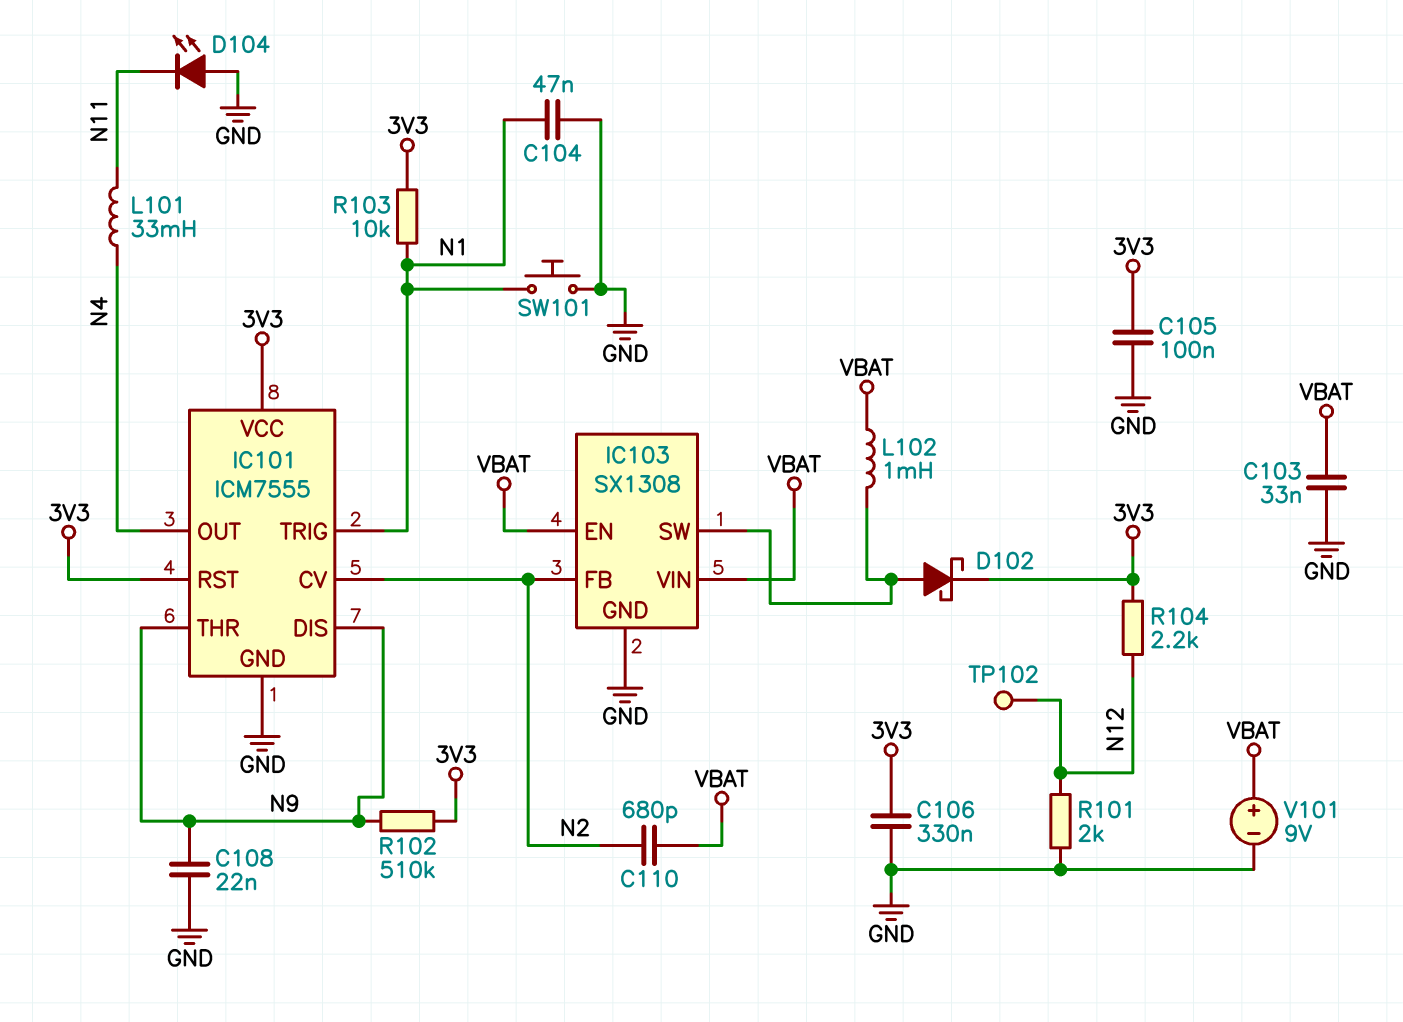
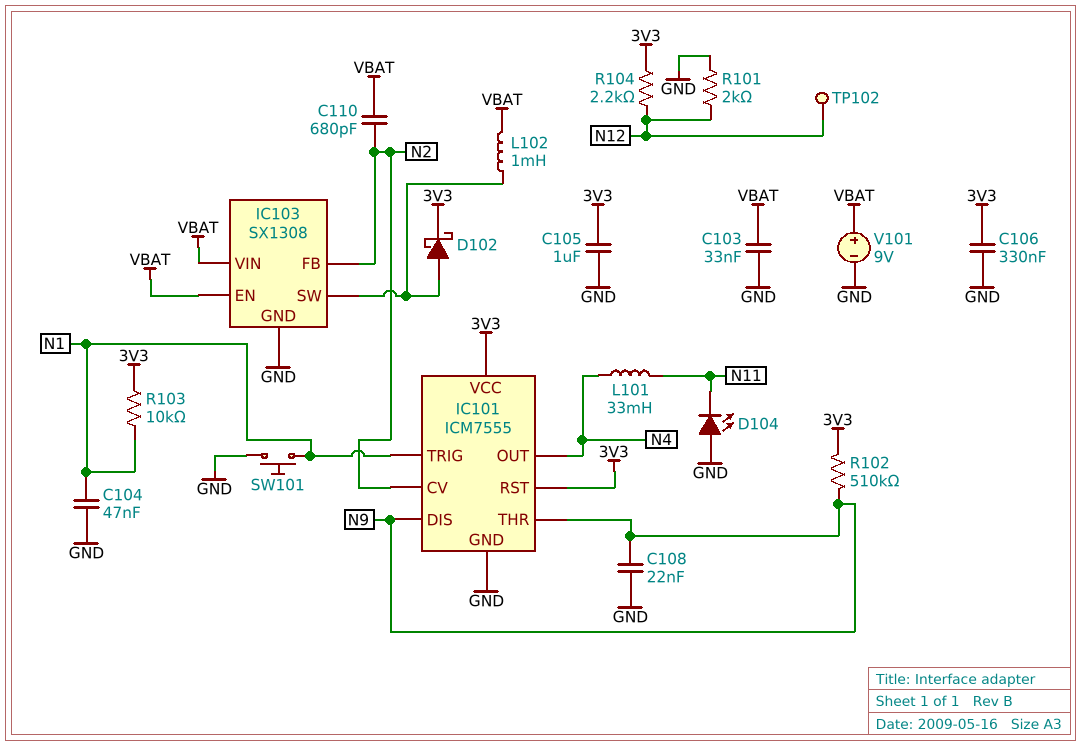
C105: 100nF (3V3, GND) -> 1uF (3V3, GND)

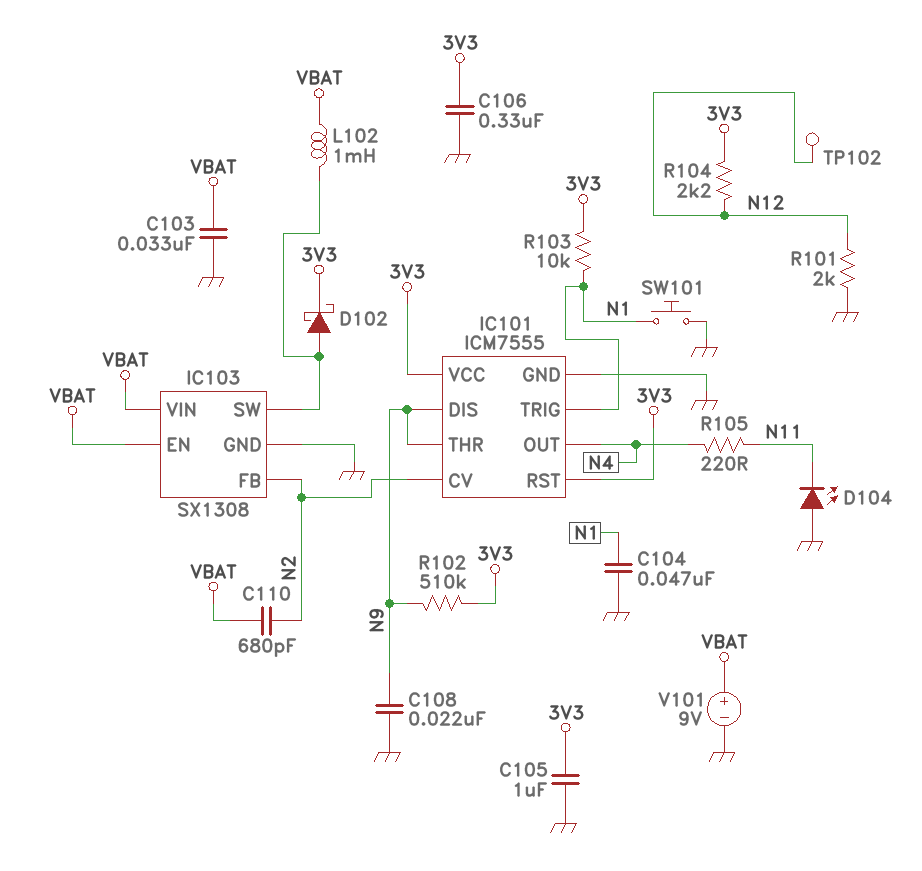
L101: 33mH (N4, N11) -> none
R105: none -> 220 (N4, N11)

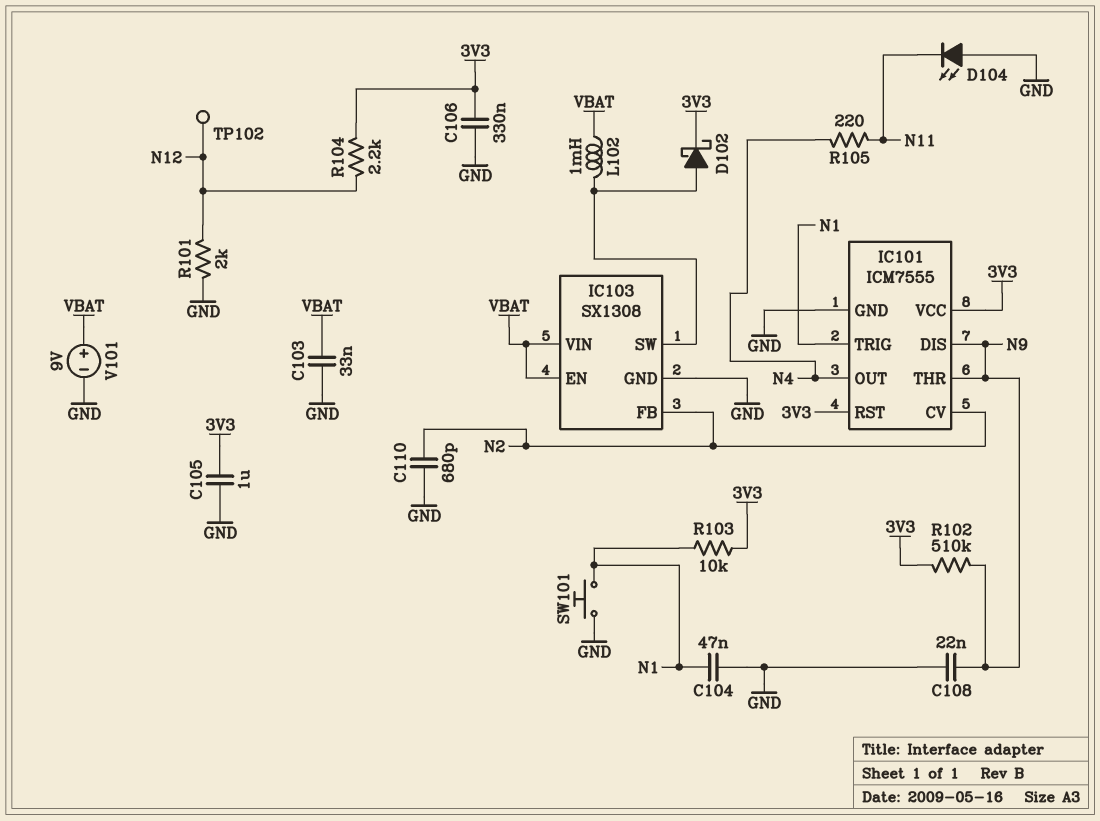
C110: 680pF (N2, VBAT) -> 680pF (GND, N2)

